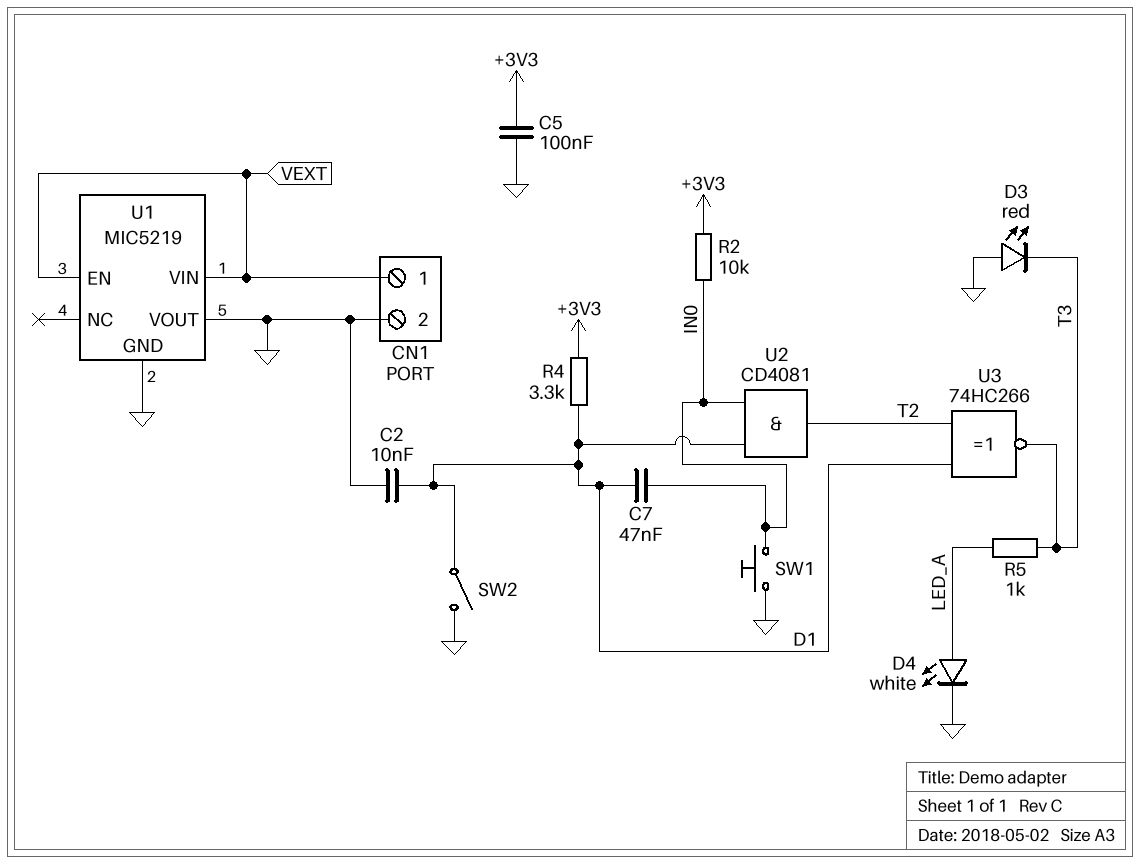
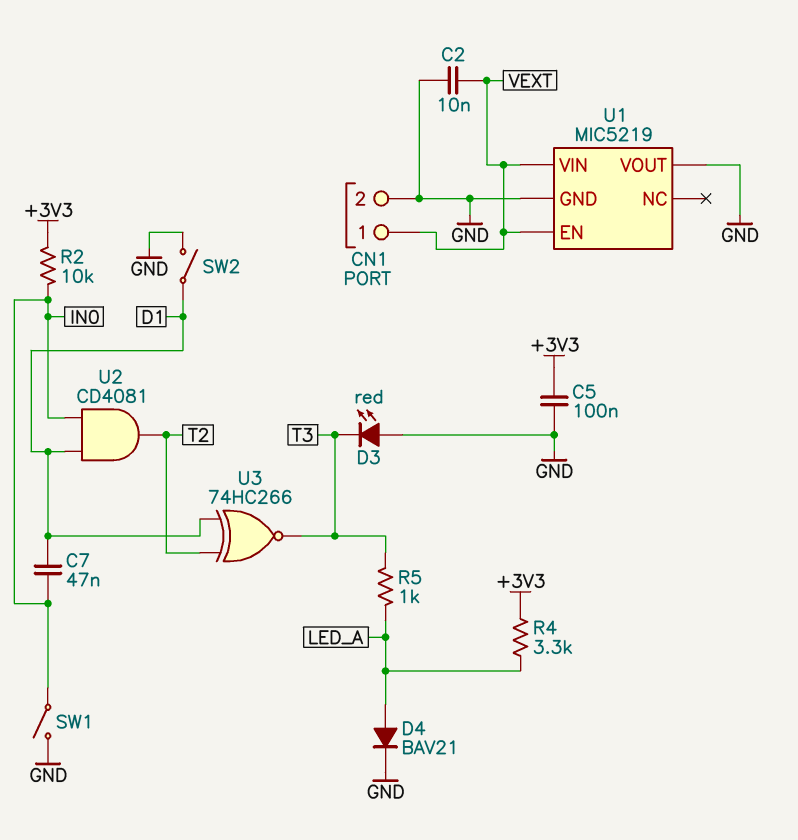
C2: 10nF (D1, GND) -> 10nF (GND, VEXT)
D4: LED white (A LED_A, K GND) -> diode BAV21 (A LED_A, K GND)
R4: 3.3k (+3V3, D1) -> 3.3k (+3V3, LED_A)
SW1: button (GND, IN0) -> switch (GND, IN0)

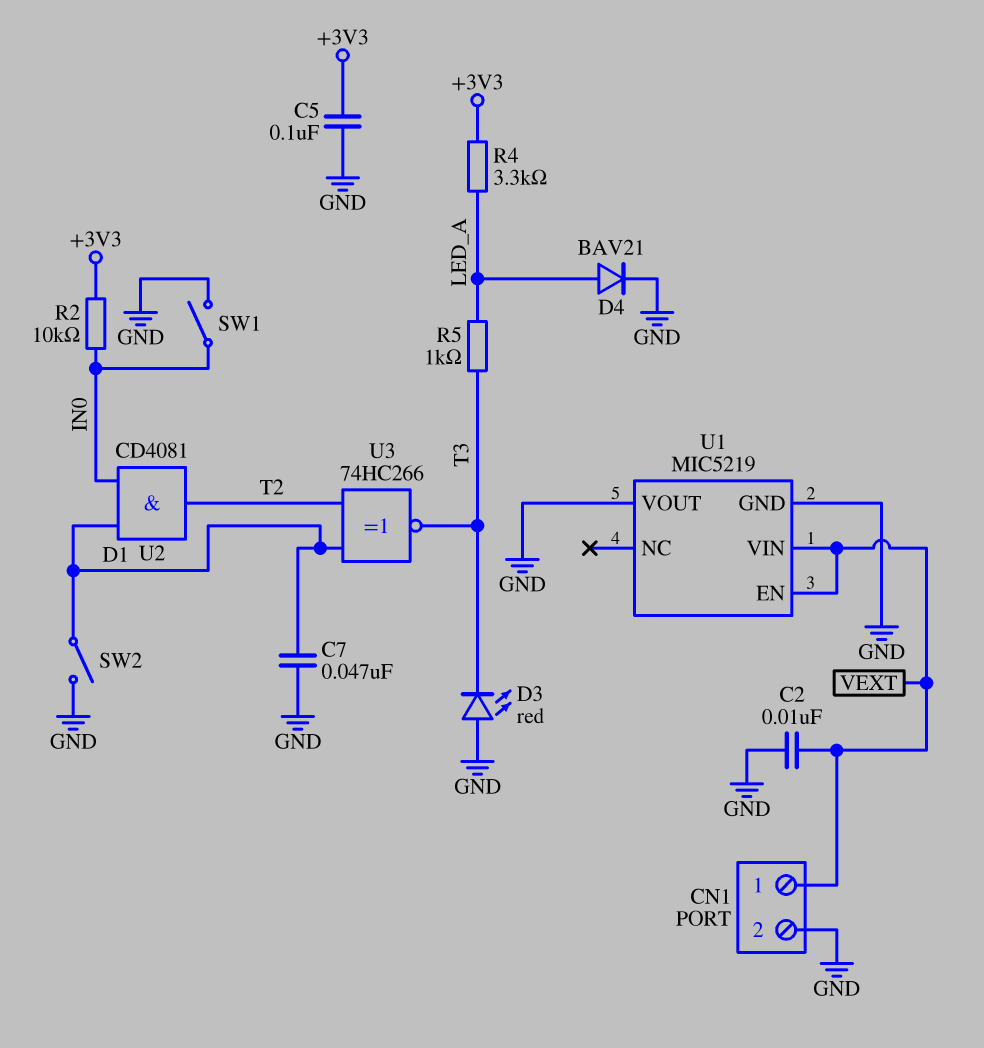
C7: 47nF (D1, IN0) -> 47nF (D1, GND)

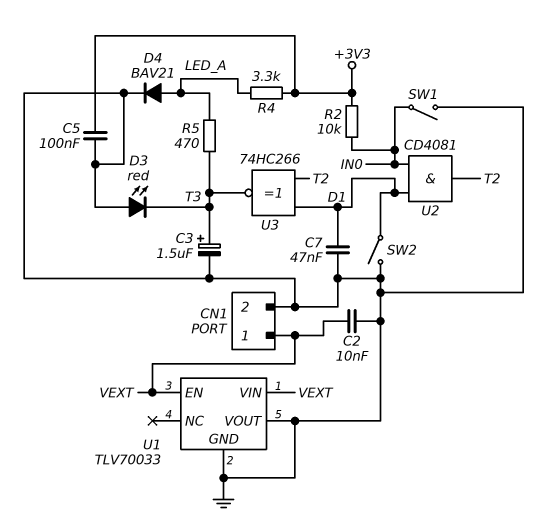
C3: none -> 1.5uF (plus T3, minus GND)
R5: 1k (LED_A, T3) -> 470 (LED_A, T3)
U1: MIC5219 -> TLV70033

